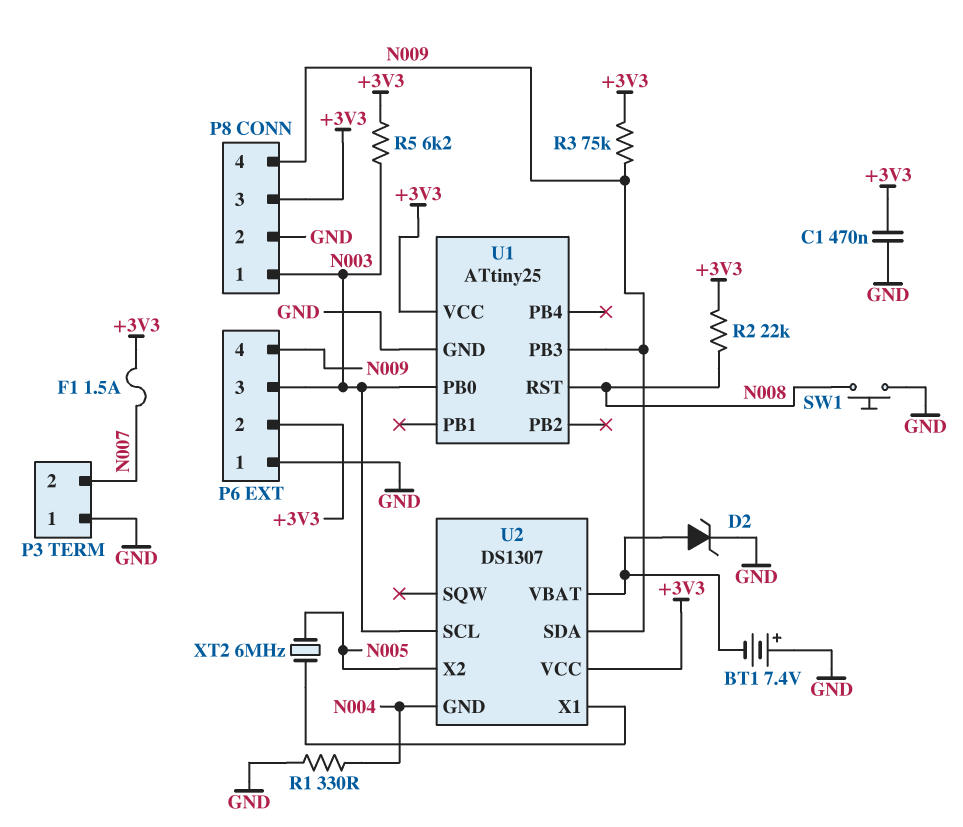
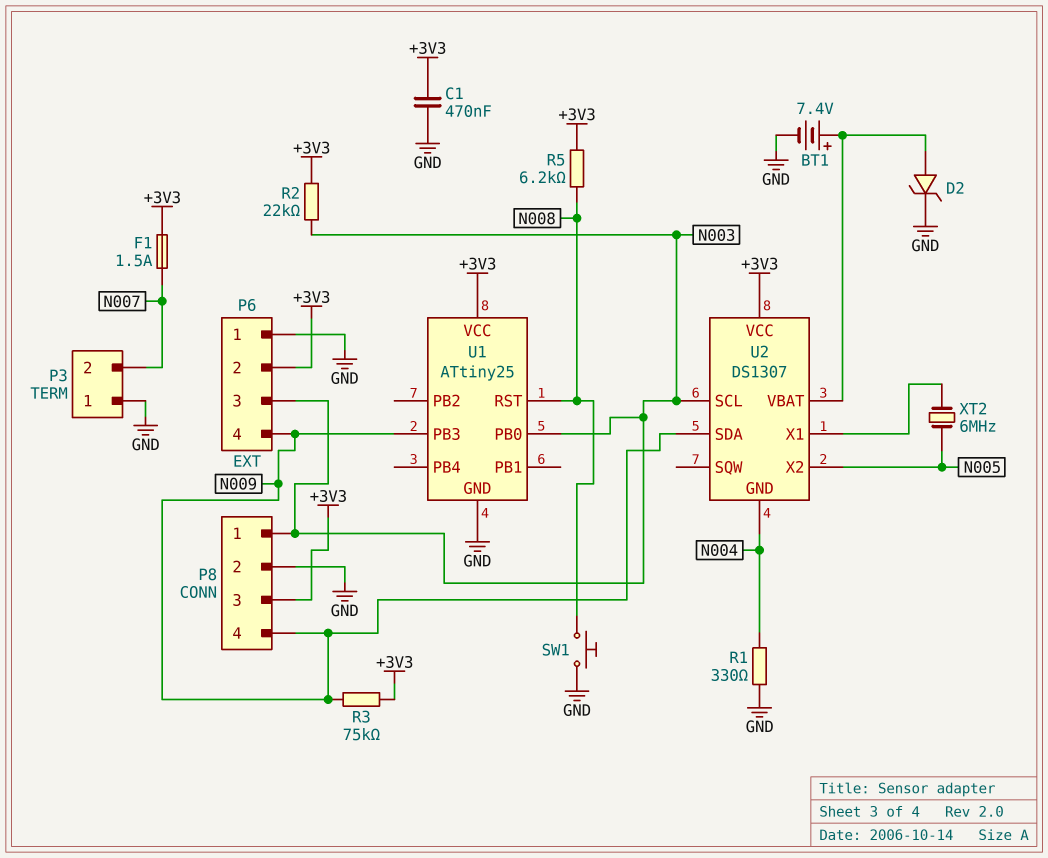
BT1: 7.4V (plus GND, minus U2/VBAT) -> 7.4V (plus U2/VBAT, minus GND)
R2: 22k (+3V3, N008) -> 22k (+3V3, N003)
R5: 6.2k (+3V3, N003) -> 6.2k (+3V3, N008)

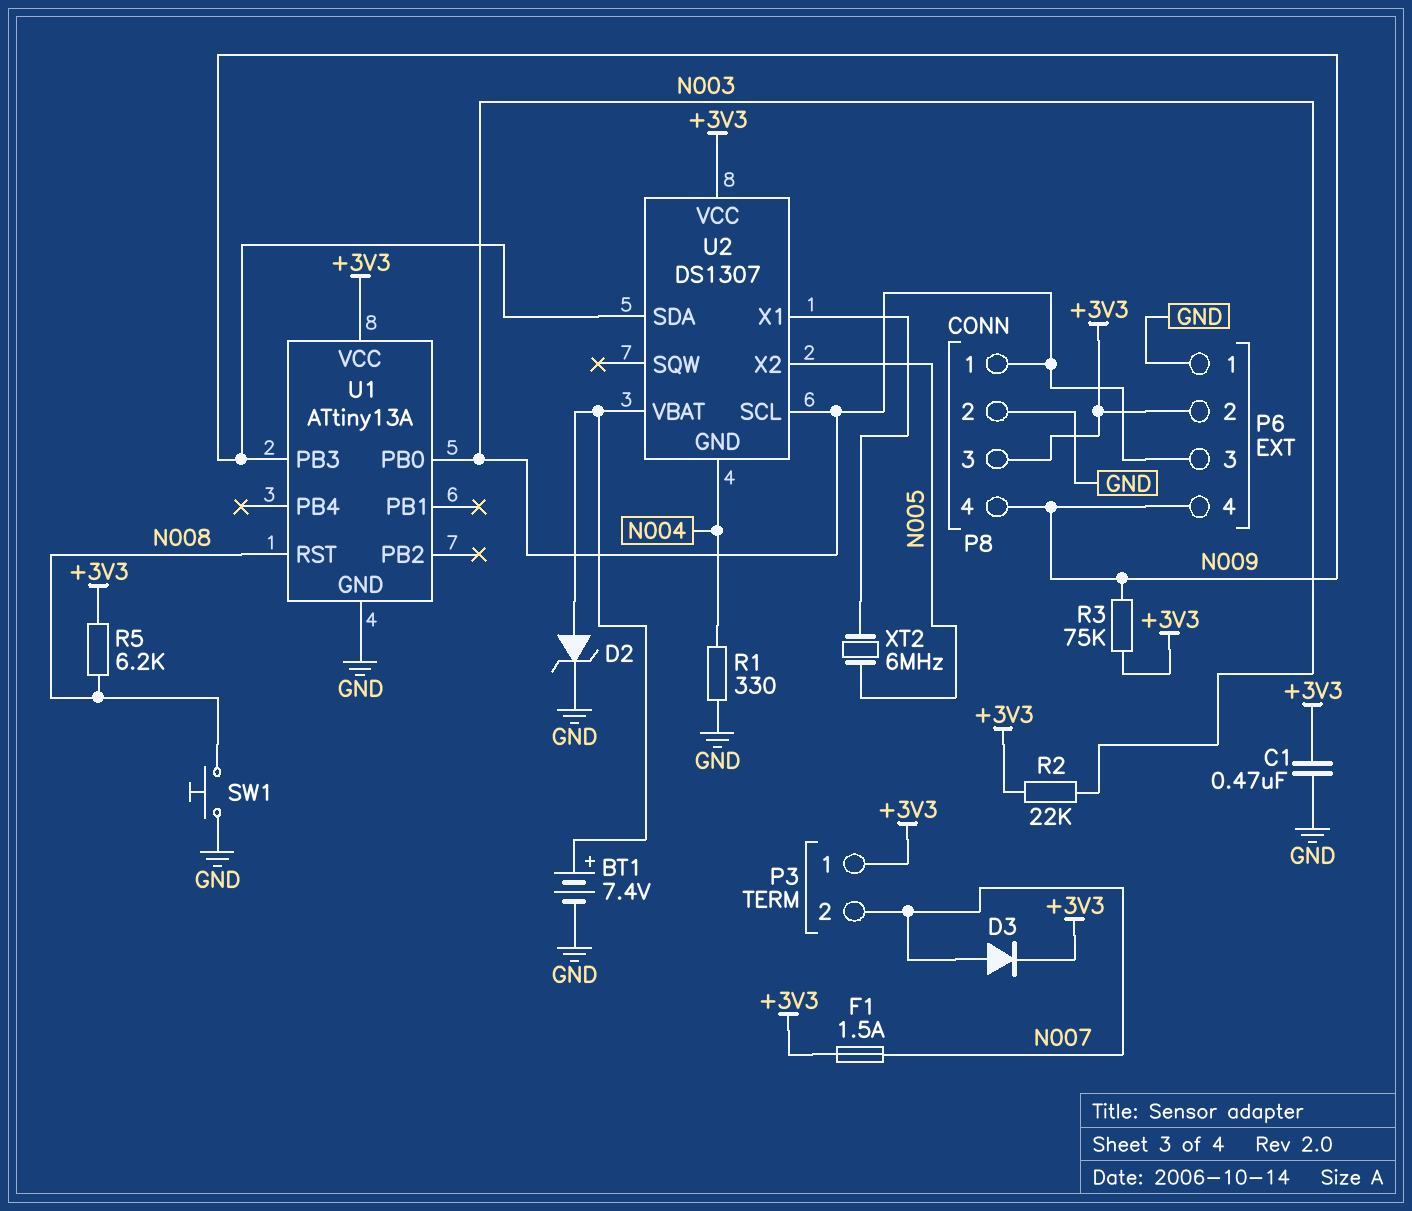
D3: none -> diode (A N007, K +3V3)
P3 pin 1: GND -> +3V3
U1: ATtiny25 -> ATtiny13A

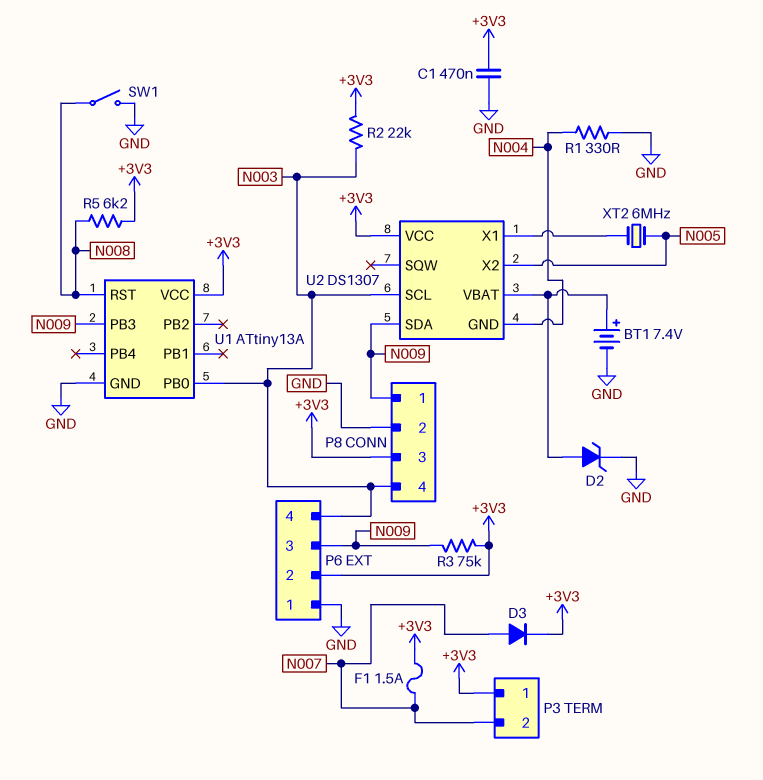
P6 pin 3: N003 -> N009
P6 pin 4: N009 -> N003
P8 pin 1: N003 -> N009
P8 pin 4: N009 -> N003
SW1: button (GND, N008) -> switch (GND, N008)

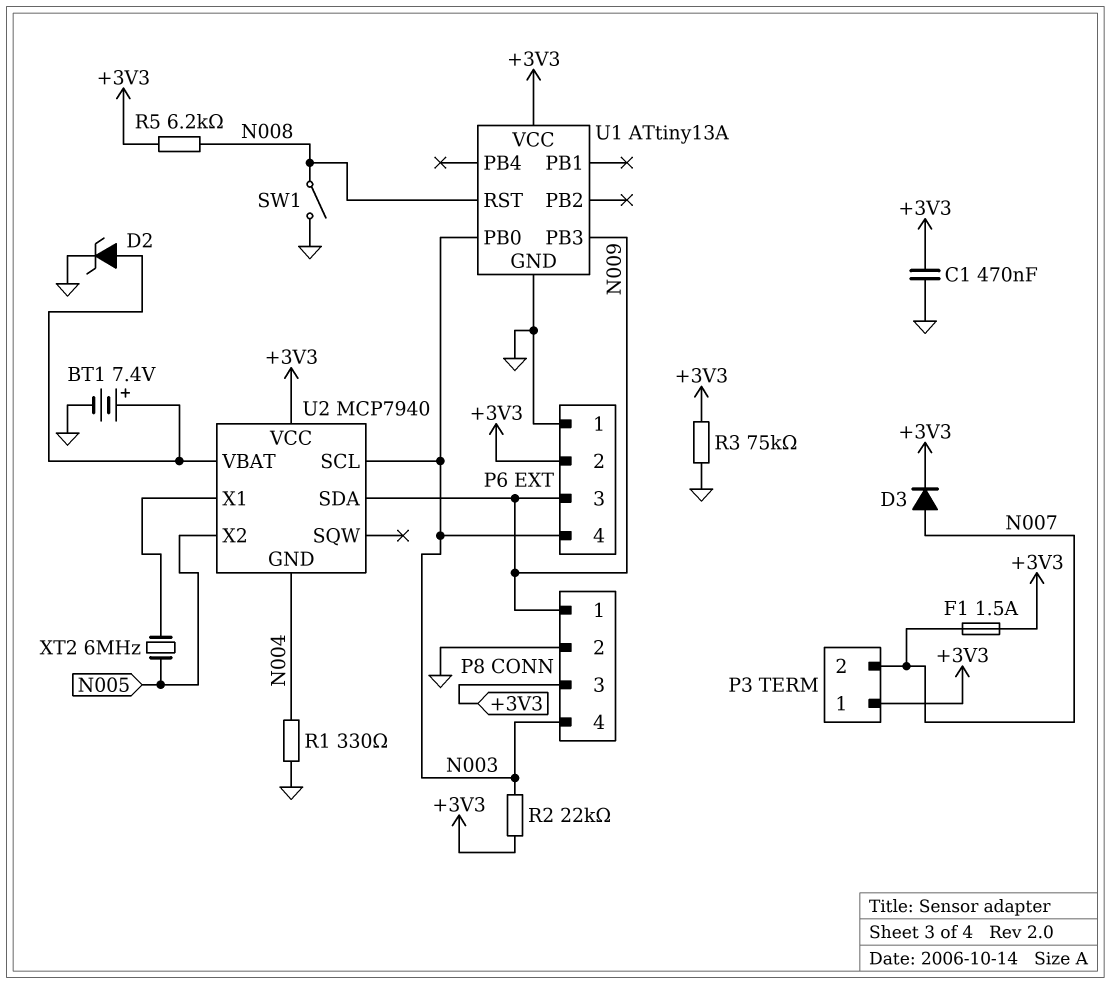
R3: 75k (+3V3, N009) -> 75k (+3V3, GND)
U2: DS1307 -> MCP7940

